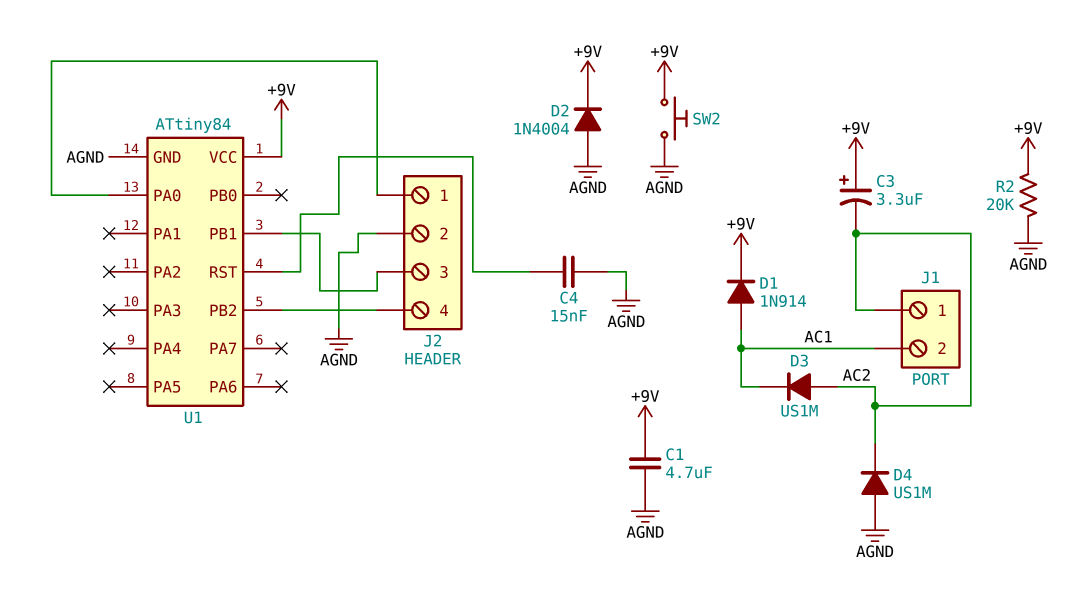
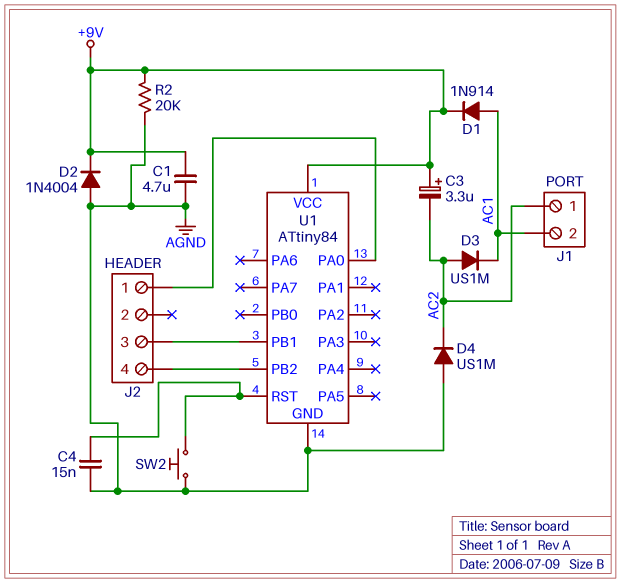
J2 pin 2: AGND -> none
SW2: button (+9V, AGND) -> button (AGND, U1/RST)

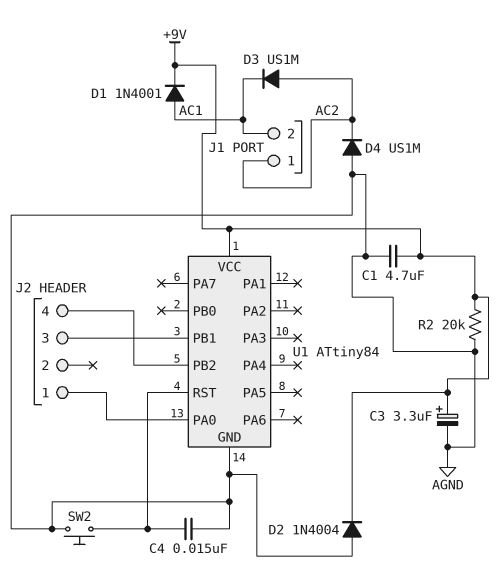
C3: 3.3uF (plus +9V, minus AC2) -> 3.3uF (plus +9V, minus AGND)
D1: diode 1N914 (A AC1, K +9V) -> diode 1N4001 (A AC1, K +9V)

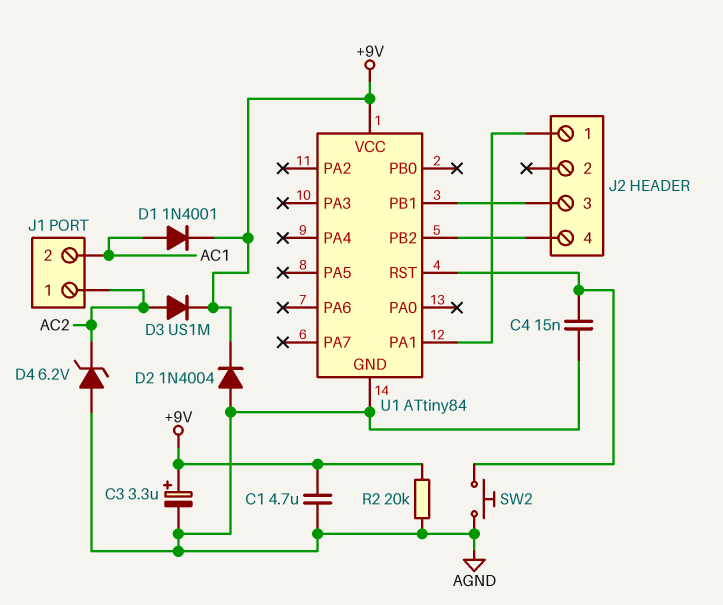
D3: diode US1M (A AC2, K AC1) -> diode US1M (A AC2, K +9V)
D4: diode US1M (A AGND, K AC2) -> zener 6.2V (A AGND, K AC2)
U1 pin PA0: J2/1 -> none
U1 pin PA1: none -> J2/1

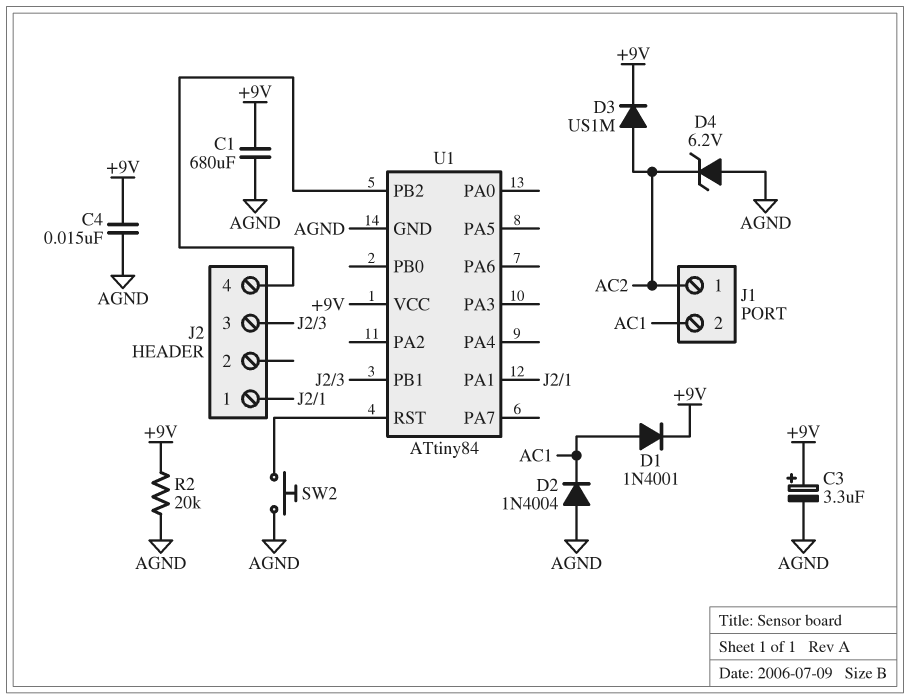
C1: 4.7uF (+9V, AGND) -> 680uF (+9V, AGND)
C4: 15nF (AGND, U1/RST) -> 15nF (+9V, AGND)
D2: diode 1N4004 (A AGND, K +9V) -> diode 1N4004 (A AGND, K AC1)

